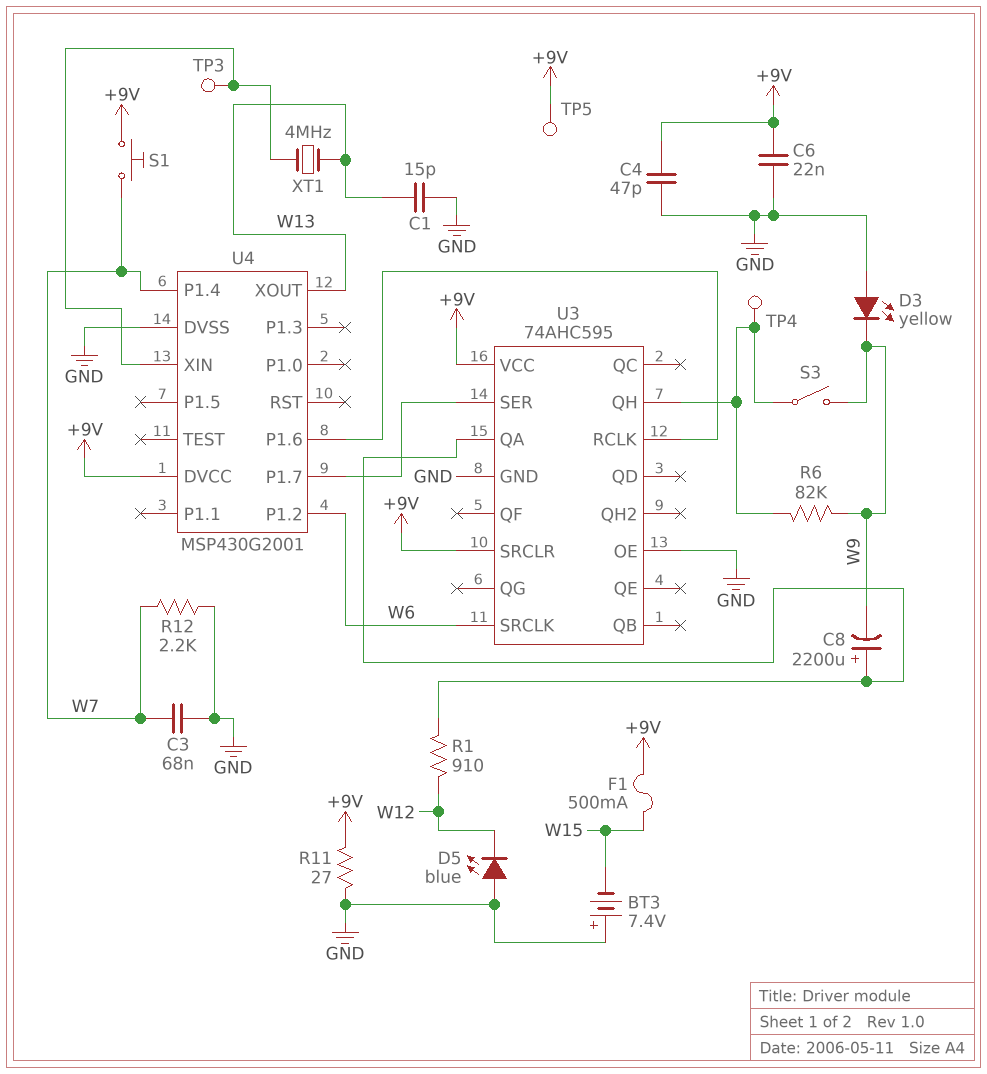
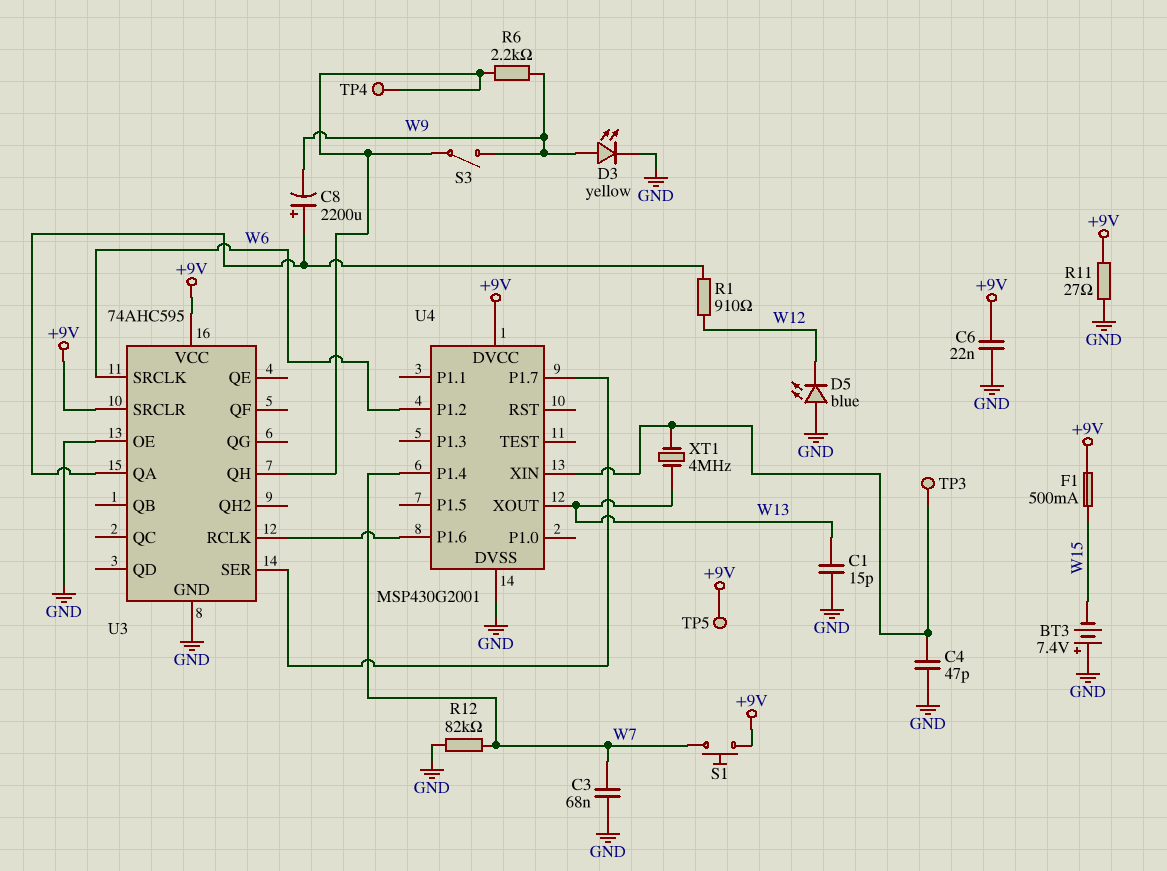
C4: 47pF (+9V, GND) -> 47pF (GND, U4/XIN)
D3: LED yellow (A GND, K W9) -> LED yellow (A W9, K GND)
R6: 82k (U3/QH, W9) -> 2.2k (U3/QH, W9)
R12: 2.2k (GND, W7) -> 82k (GND, W7)

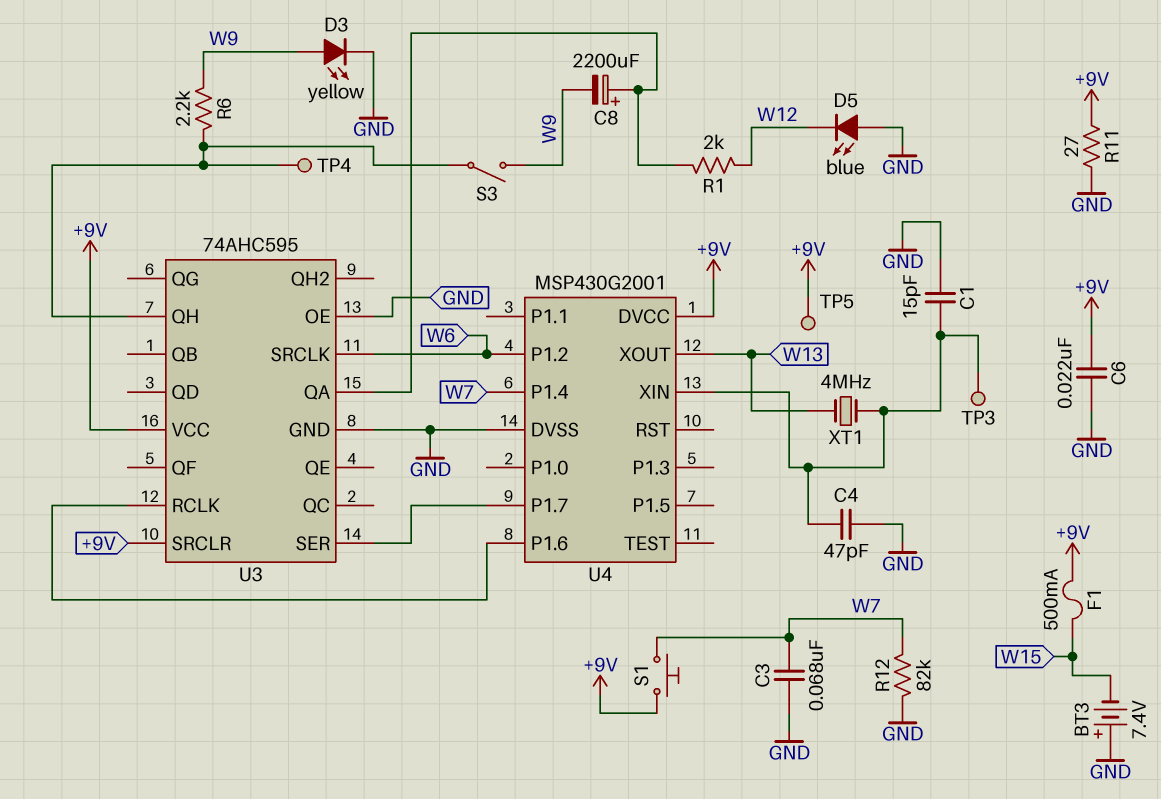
C1: 15pF (GND, W13) -> 15pF (GND, U4/XIN)
R1: 910 (U3/QA, W12) -> 2k (U3/QA, W12)

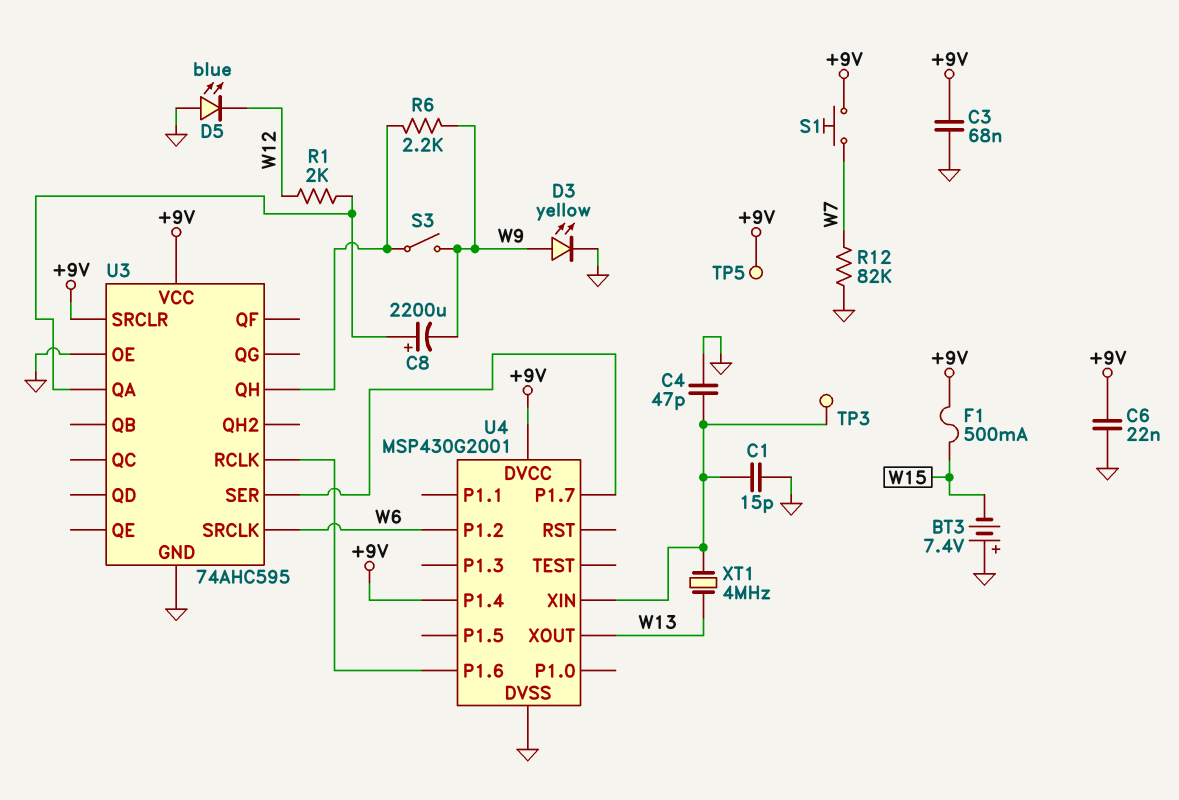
C3: 68nF (GND, W7) -> 68nF (+9V, GND)
R11: 27 (+9V, GND) -> none
TP4: test point (U3/QH) -> none
U4 pin P1.4: W7 -> +9V

